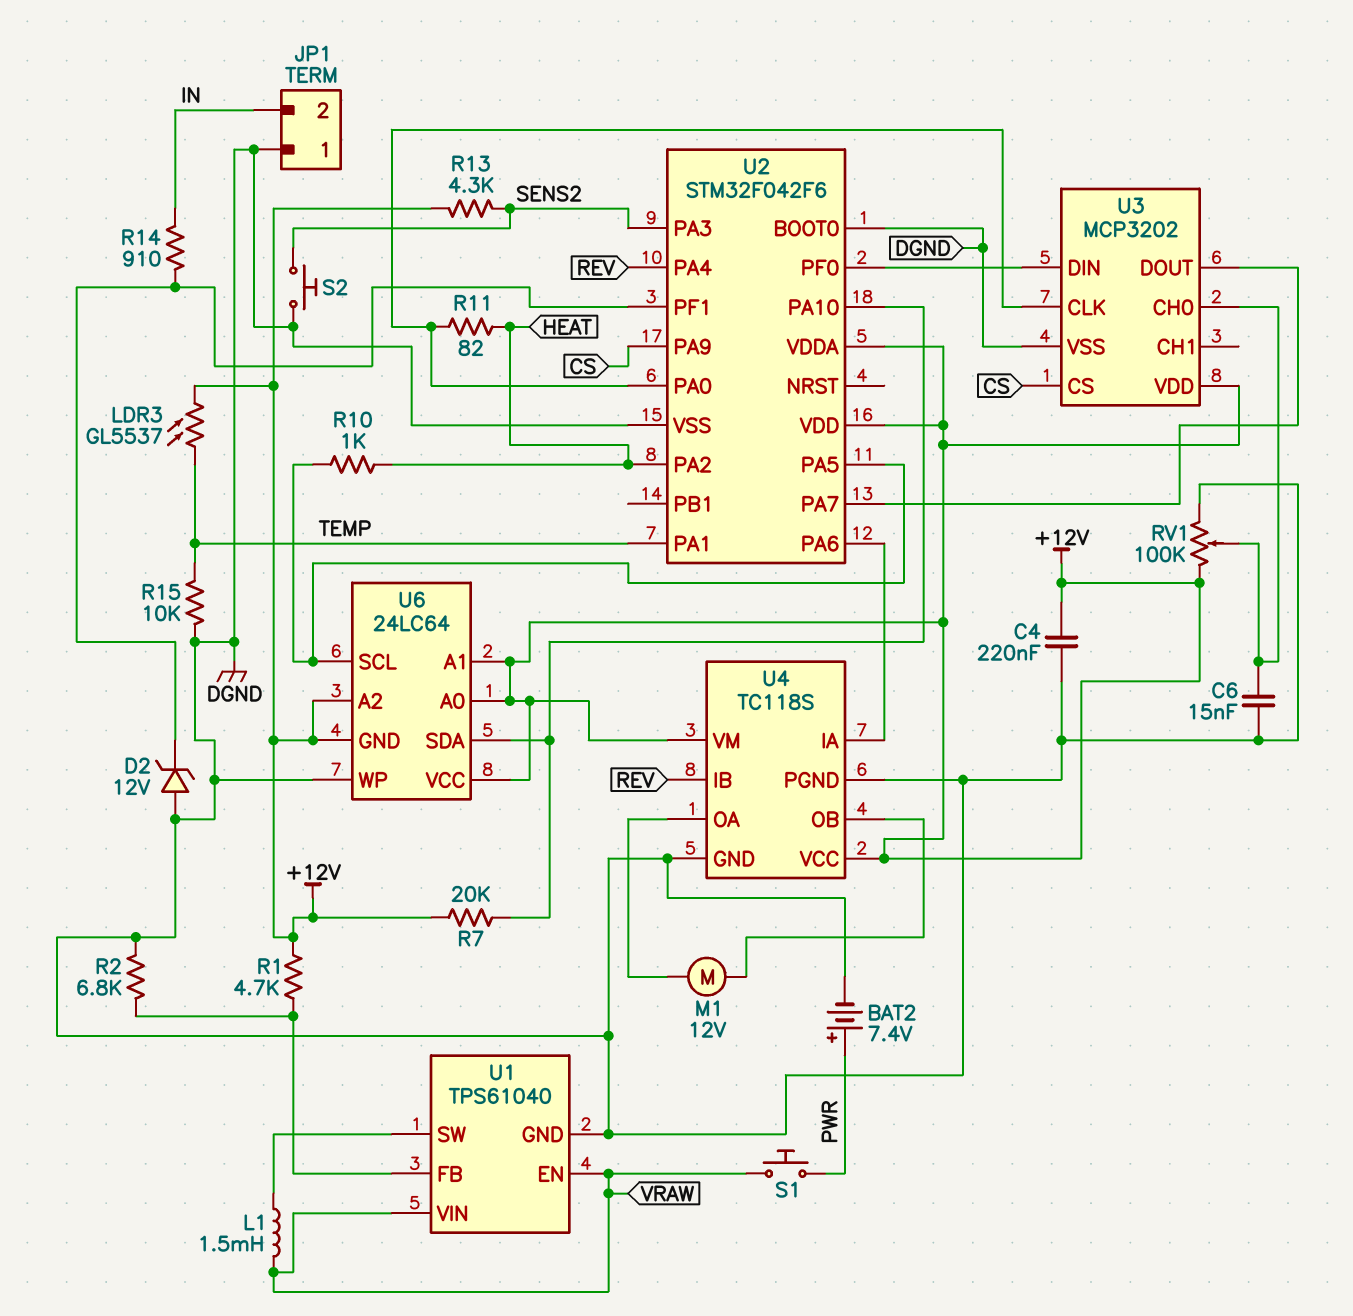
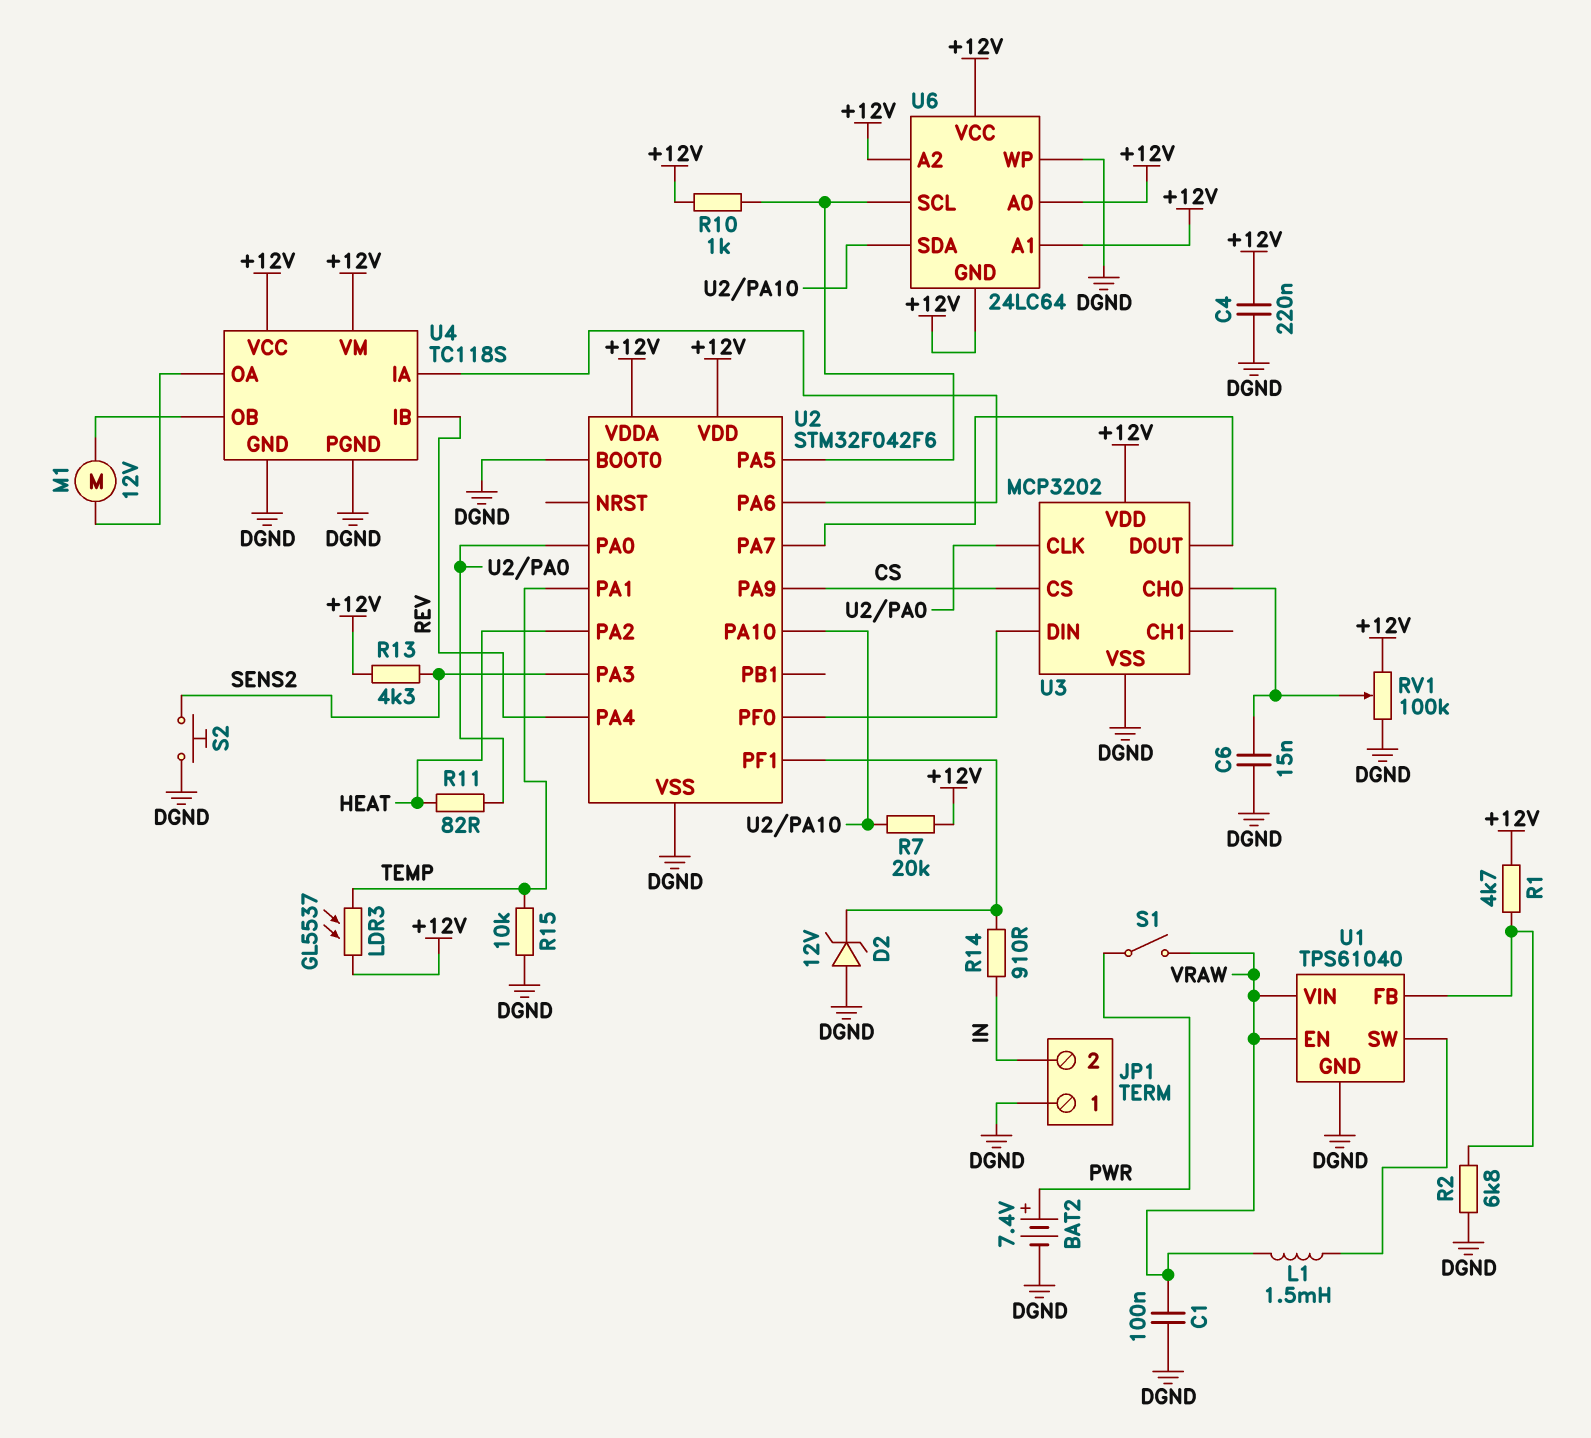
C1: none -> 100nF (DGND, VRAW)
R10: 1k (HEAT, U2/PA5) -> 1k (+12V, U2/PA5)
S1: button (PWR, VRAW) -> switch (PWR, VRAW)

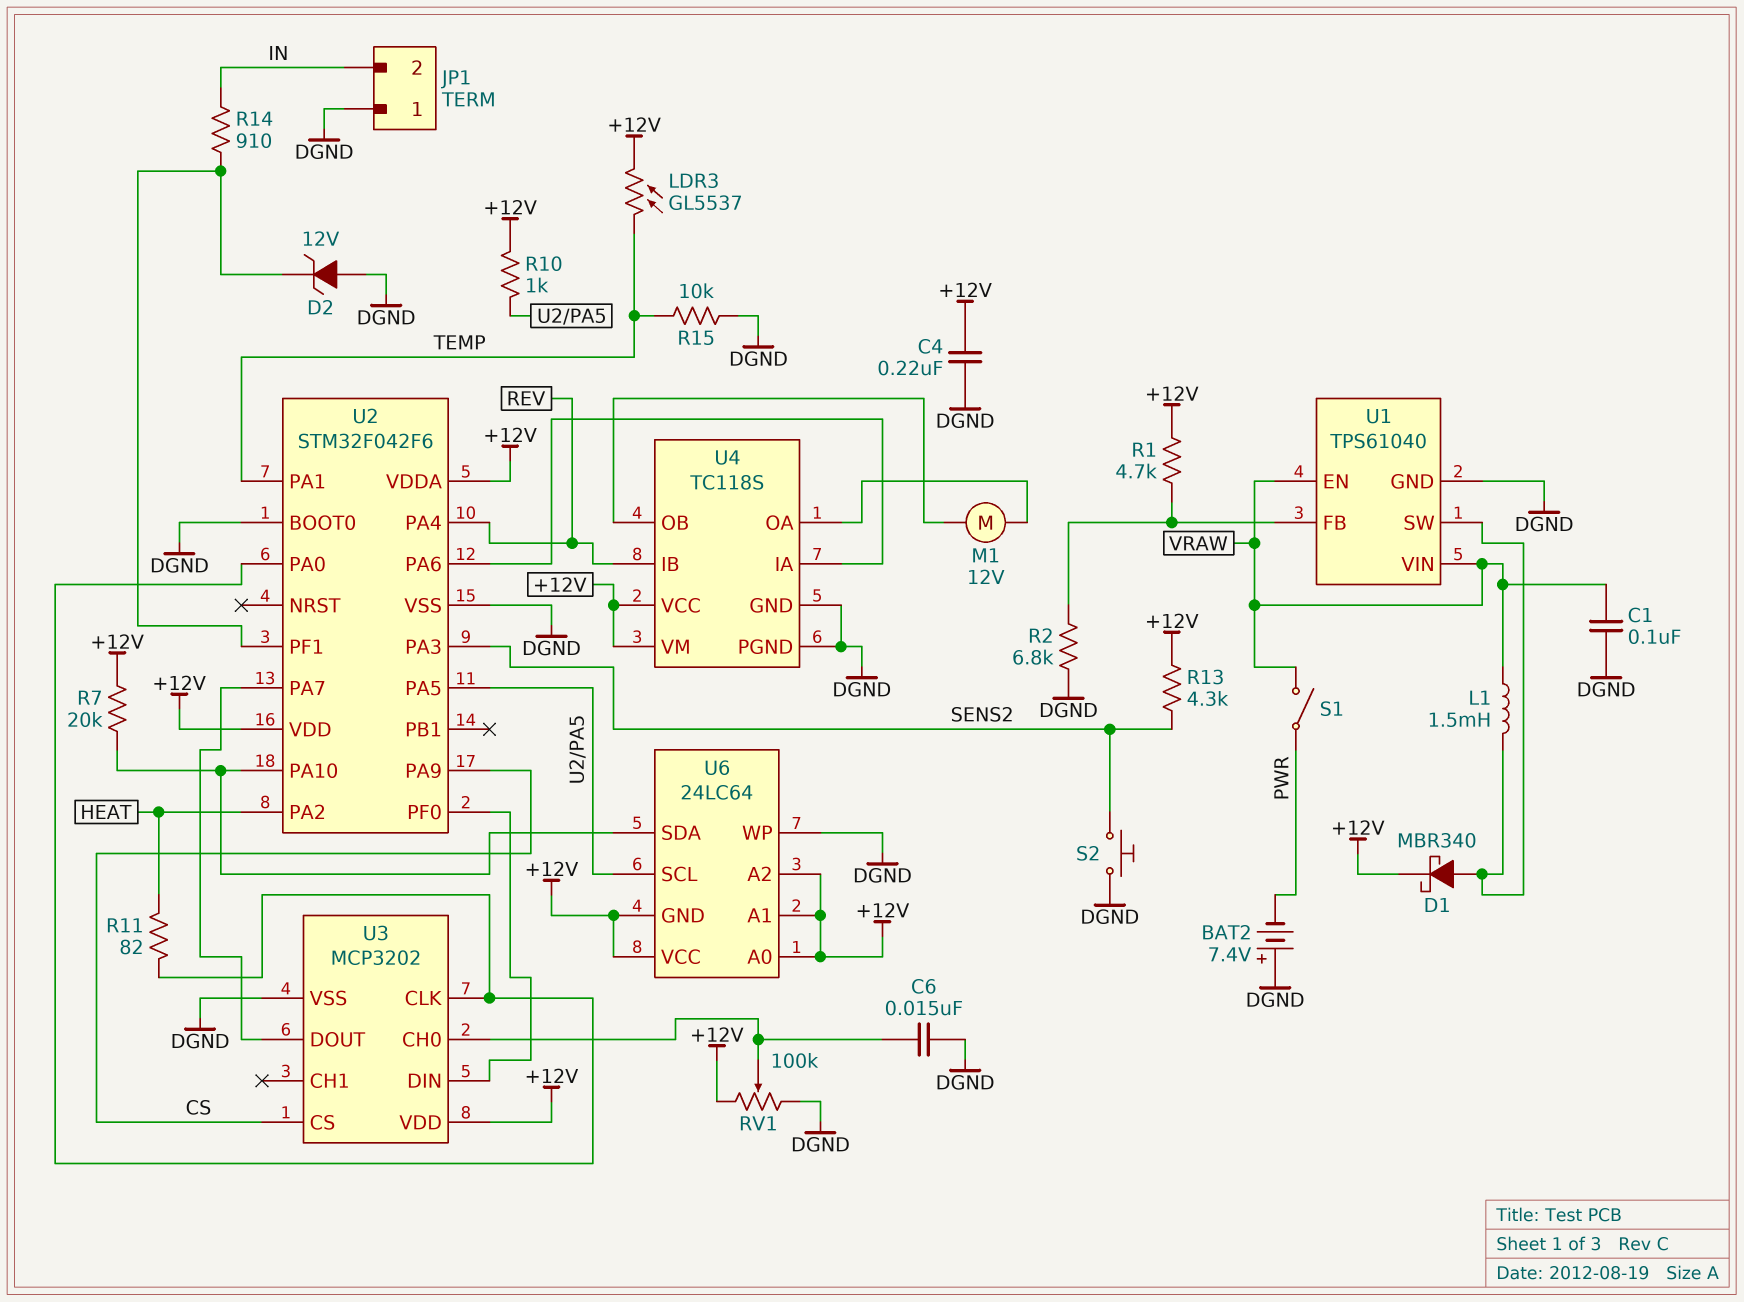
BAT2: 7.4V (plus PWR, minus DGND) -> 7.4V (plus DGND, minus PWR)
D1: none -> schottky MBR340 (A U1/SW, K +12V)

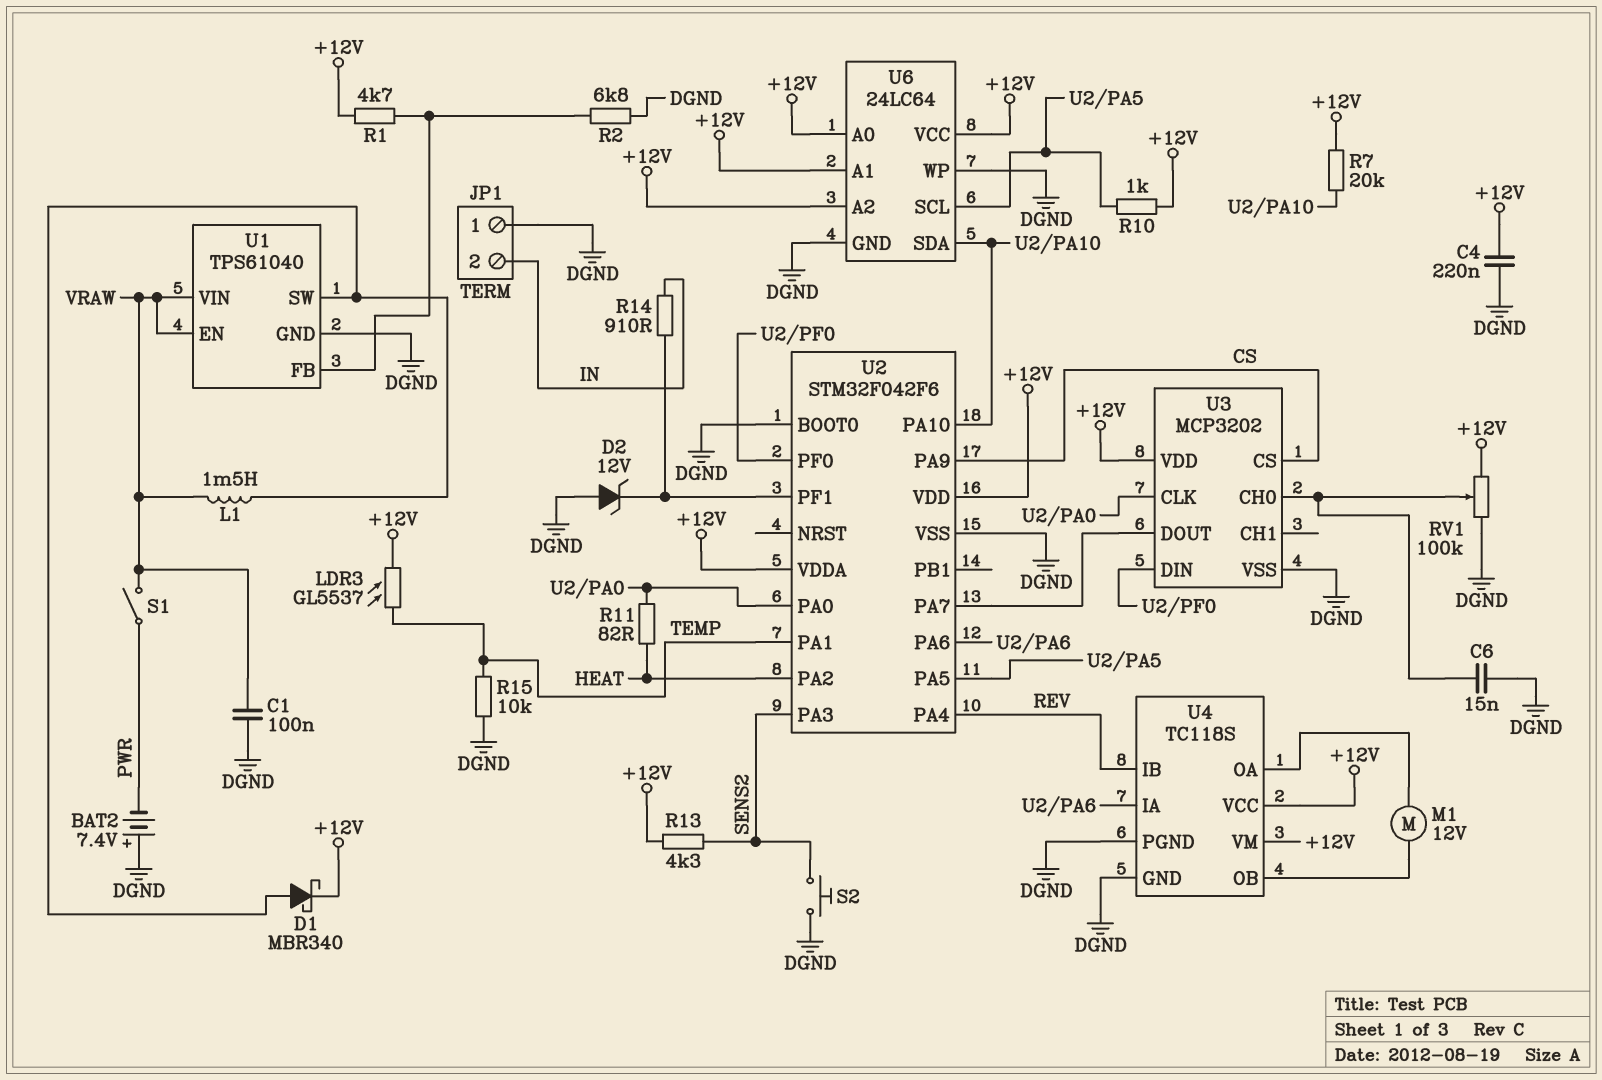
U6 pin GND: +12V -> DGND

